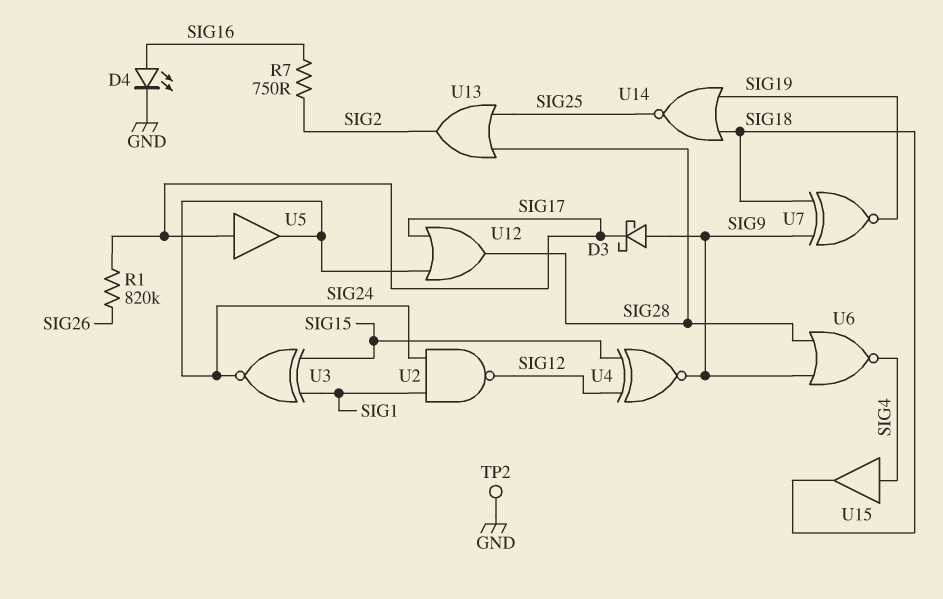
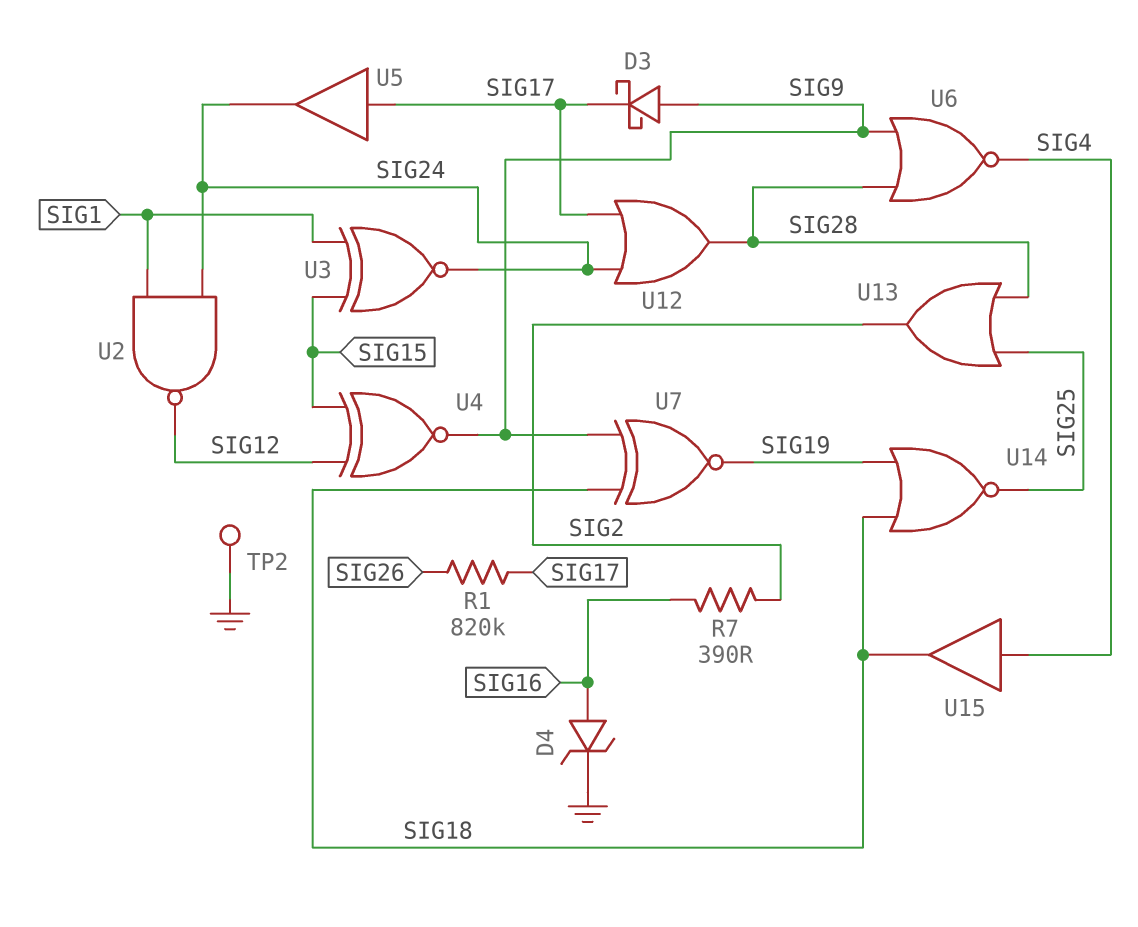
D4: LED (A SIG16, K GND) -> zener (A SIG16, K GND)
R7: 750 (SIG2, SIG16) -> 390 (SIG2, SIG16)

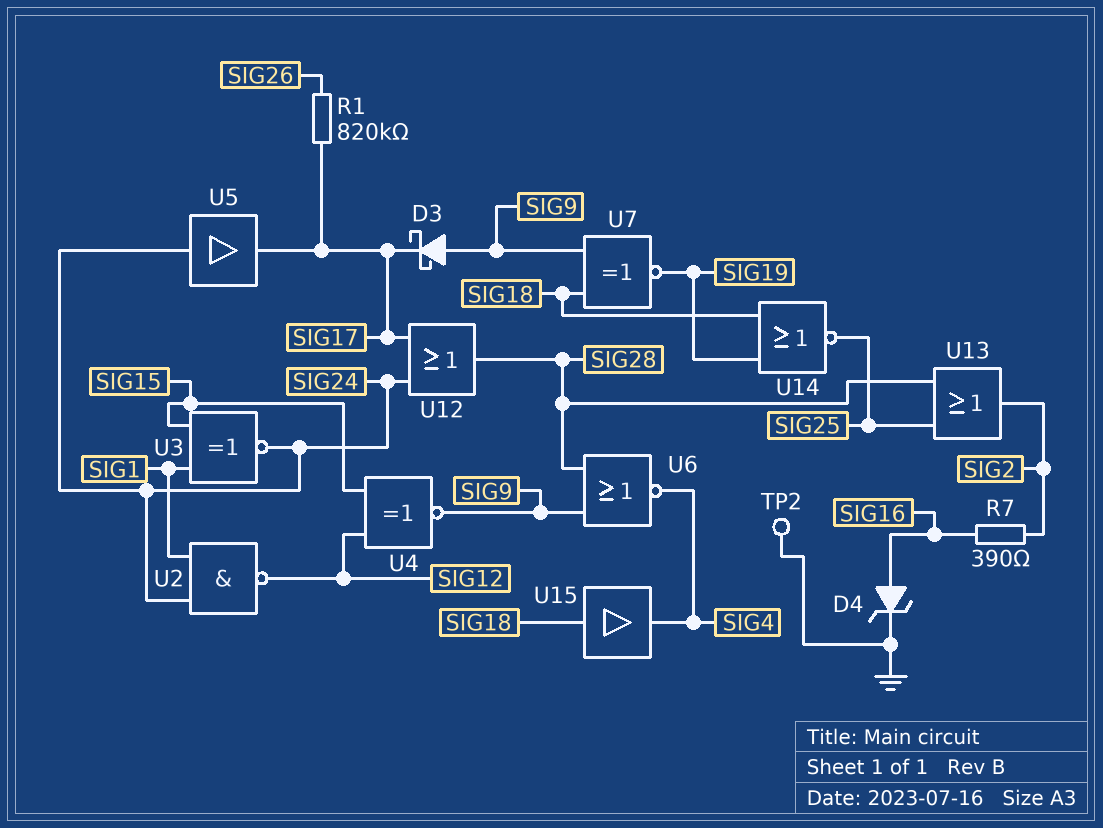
U5: buffer (in SIG17, out SIG24) -> buffer (in SIG24, out SIG17)
U15: buffer (in SIG4, out SIG18) -> buffer (in SIG18, out SIG4)

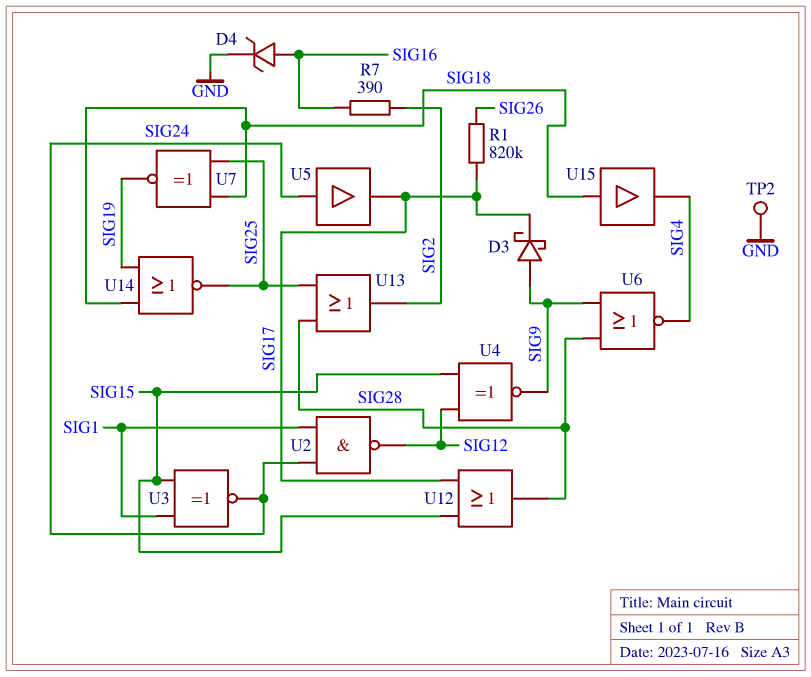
U7: XNOR (in SIG9, in SIG18, out SIG19) -> XNOR (in SIG18, in SIG25, out SIG19)
U12: OR (in SIG17, in SIG24, out SIG28) -> OR (in SIG15, in SIG17, out SIG28)

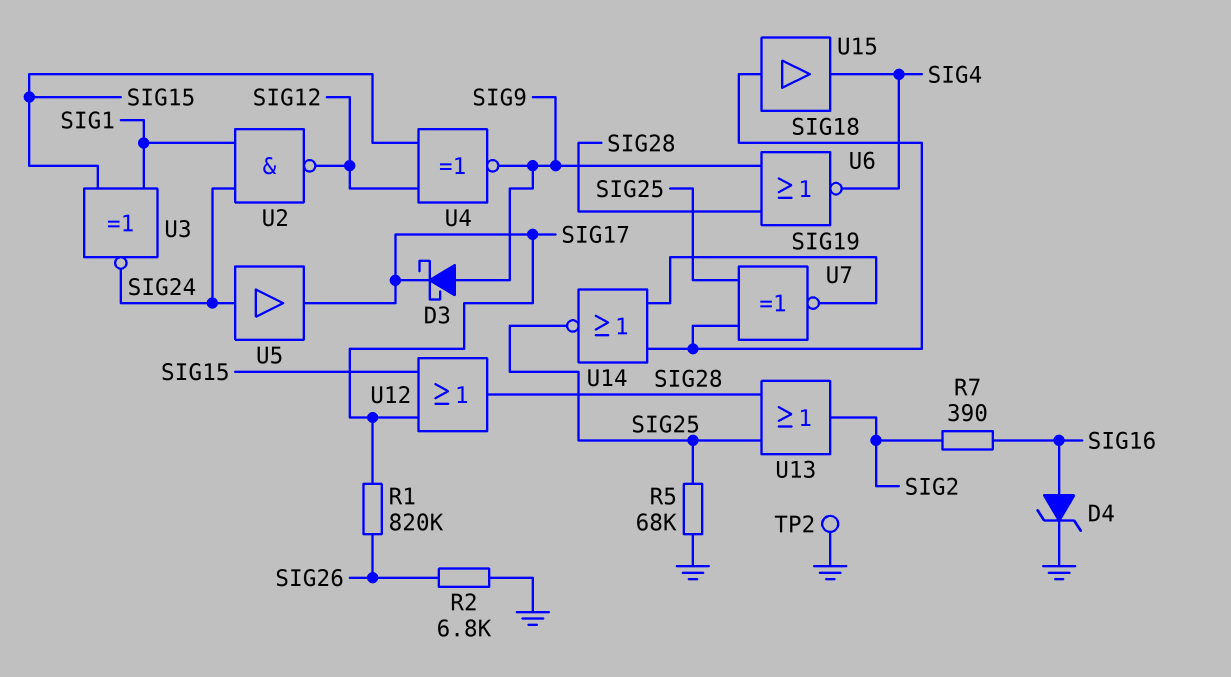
R2: none -> 6.8k (GND, SIG26)
R5: none -> 68k (GND, SIG25)

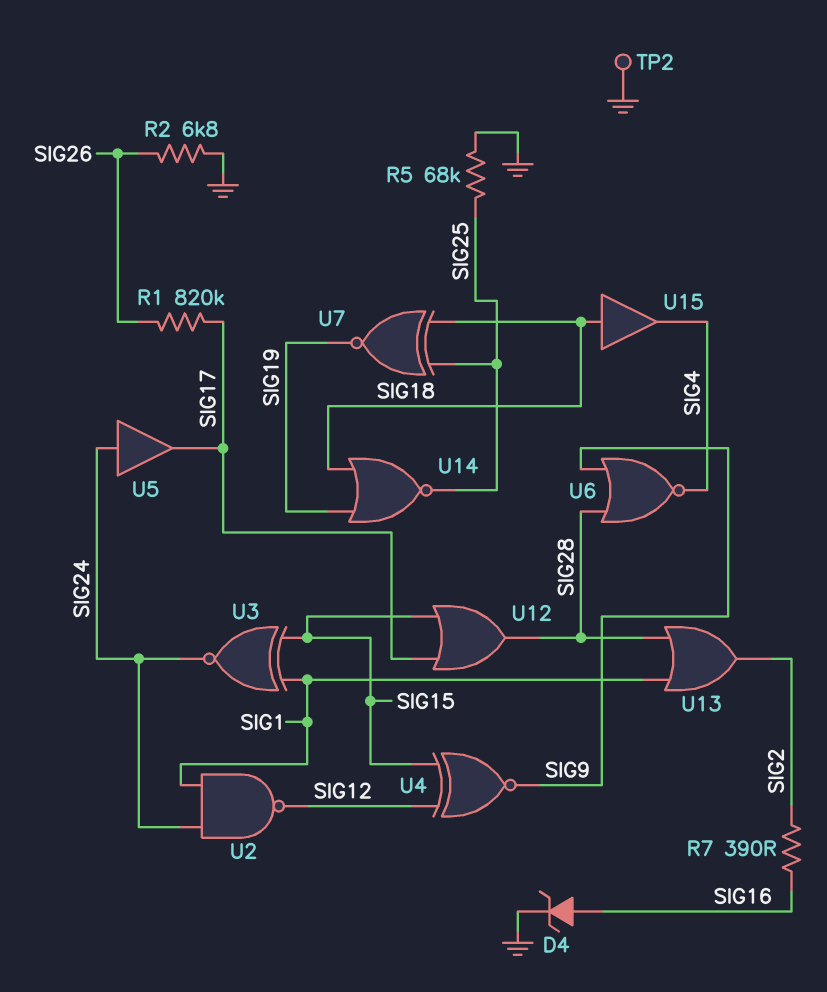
D3: schottky (A SIG9, K SIG17) -> none
U13: OR (in SIG25, in SIG28, out SIG2) -> OR (in SIG1, in SIG28, out SIG2)

